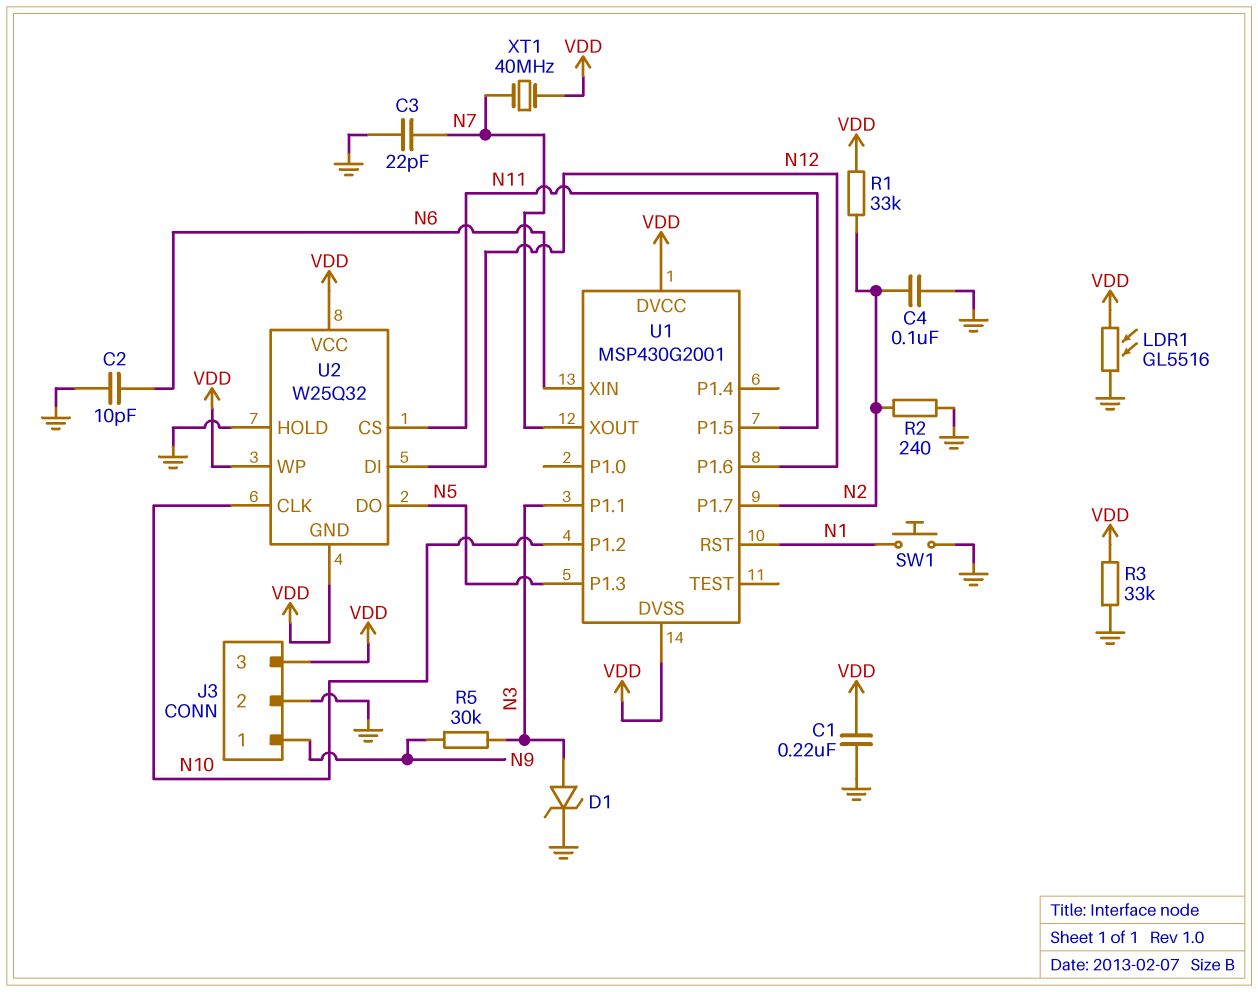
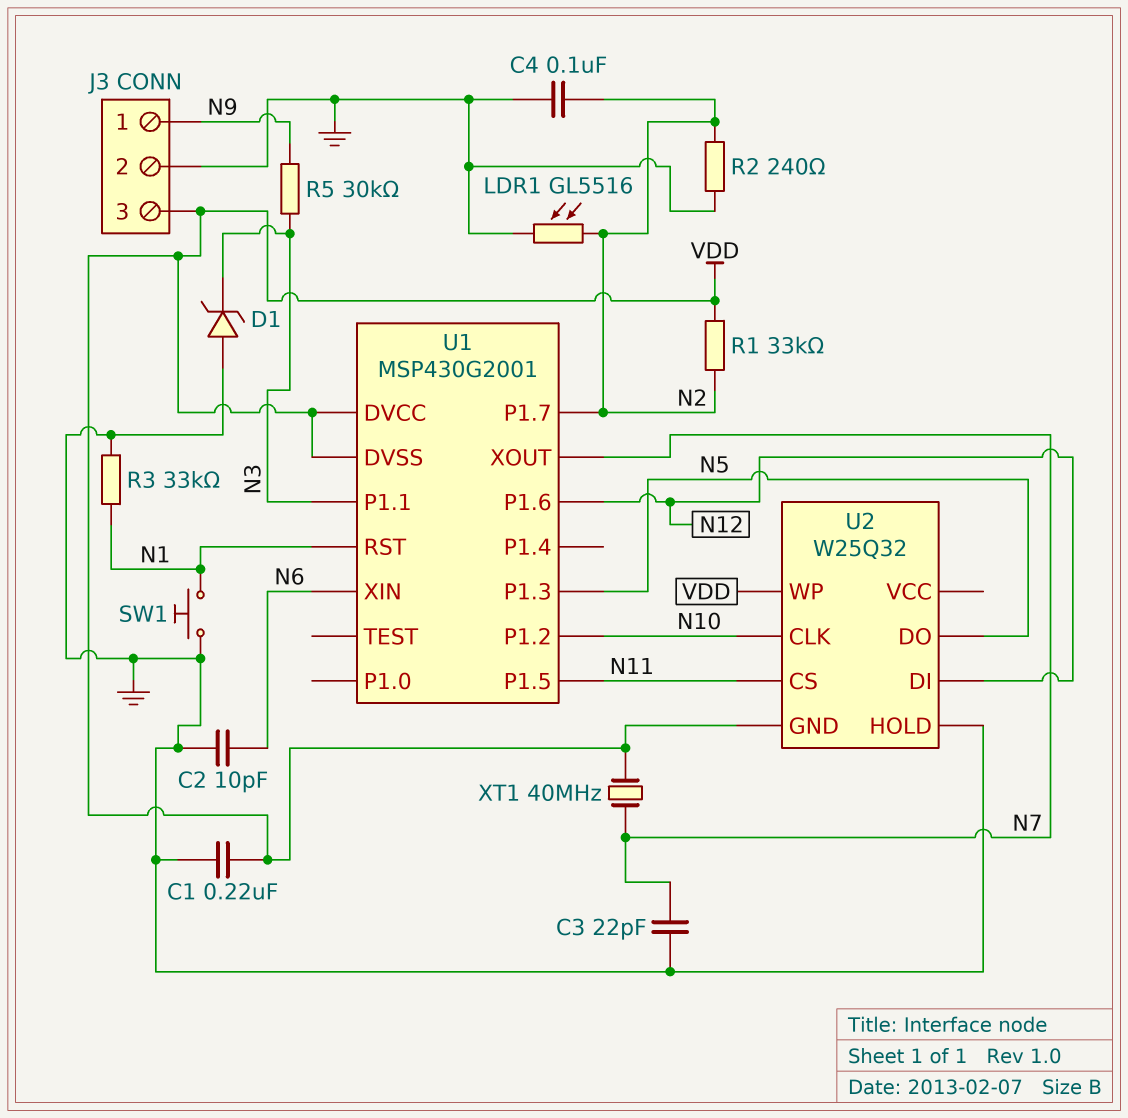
D1: zener (A N3, K GND) -> zener (A GND, K N3)
LDR1: GL5516 (GND, VDD) -> GL5516 (GND, N2)
R3: 33k (GND, VDD) -> 33k (GND, N1)
U2 pin VCC: VDD -> none

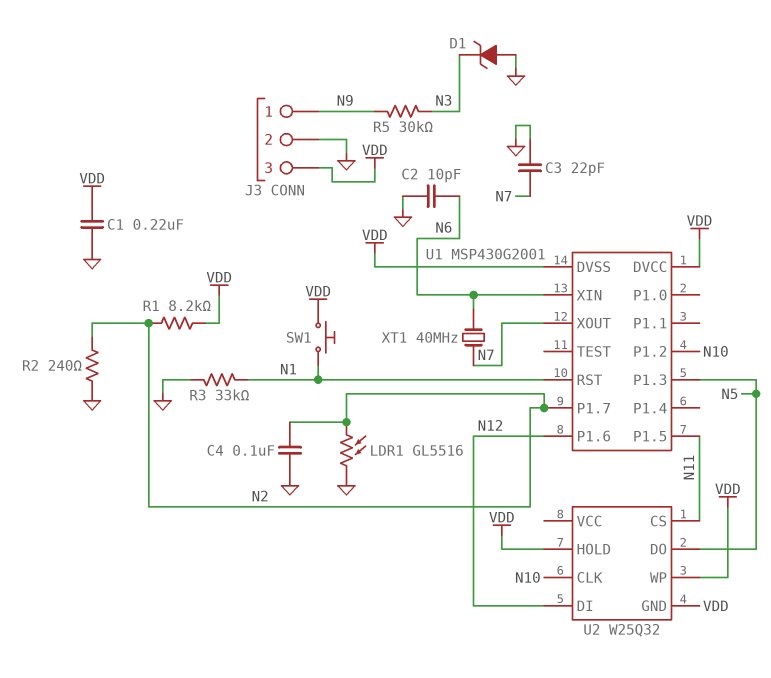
R1: 33k (N2, VDD) -> 8.2k (N2, VDD)
SW1: button (GND, N1) -> button (N1, VDD)
U1 pin P1.1: N3 -> none
U2 pin HOLD: GND -> VDD
XT1: 40MHz (N7, VDD) -> 40MHz (N6, N7)

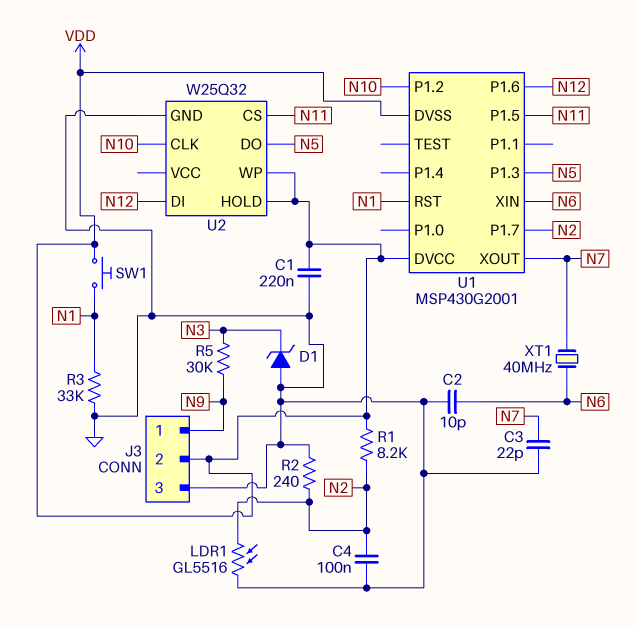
J3 pin 2: GND -> VDD
J3 pin 3: VDD -> GND
U2 pin GND: VDD -> GND

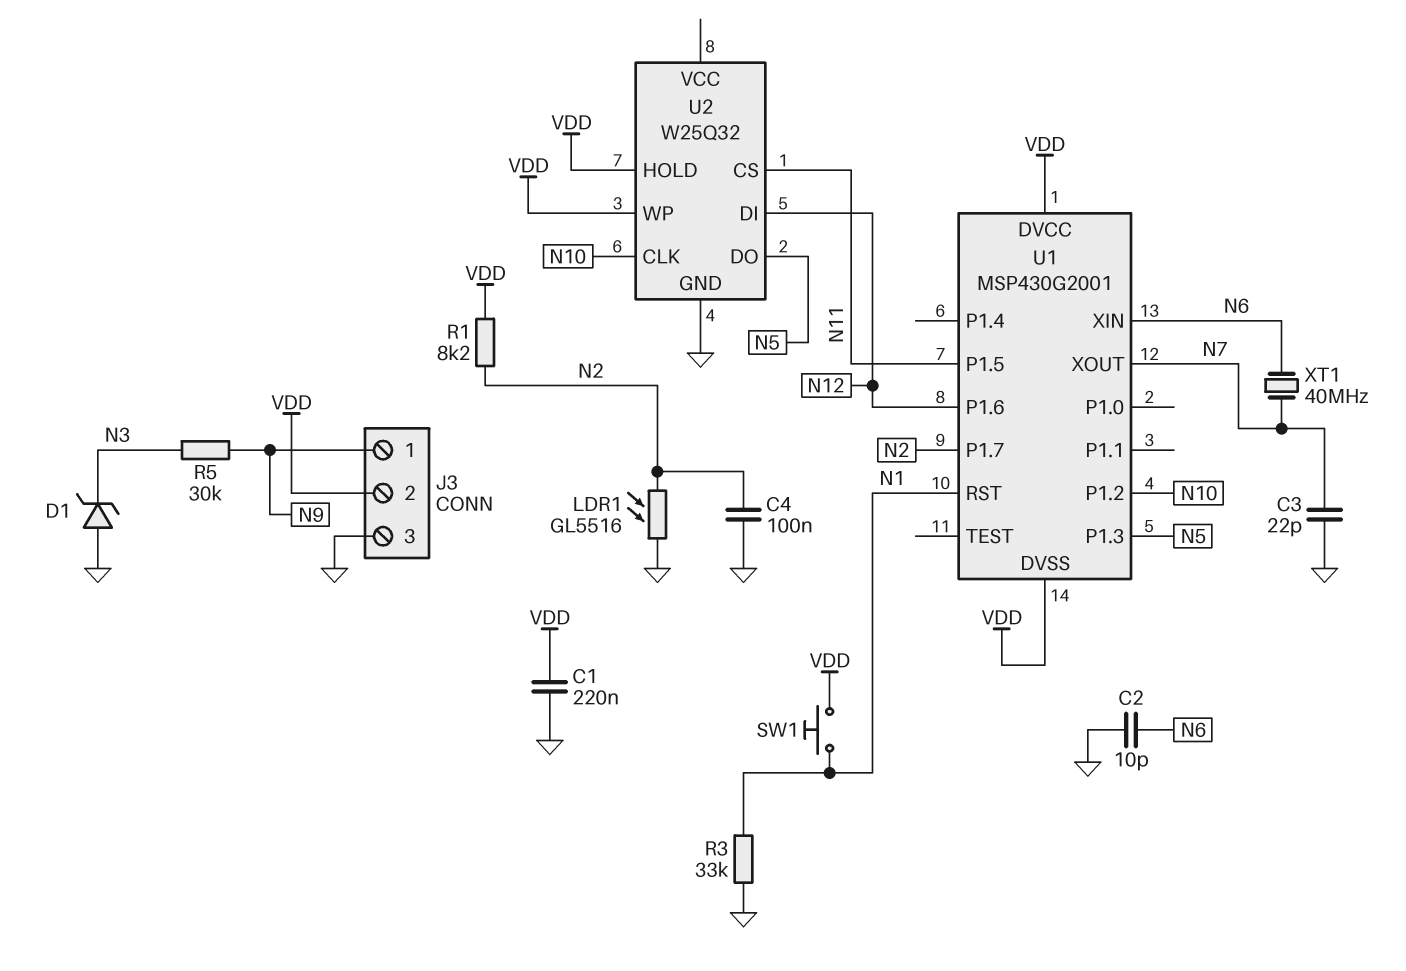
R2: 240 (GND, N2) -> none

